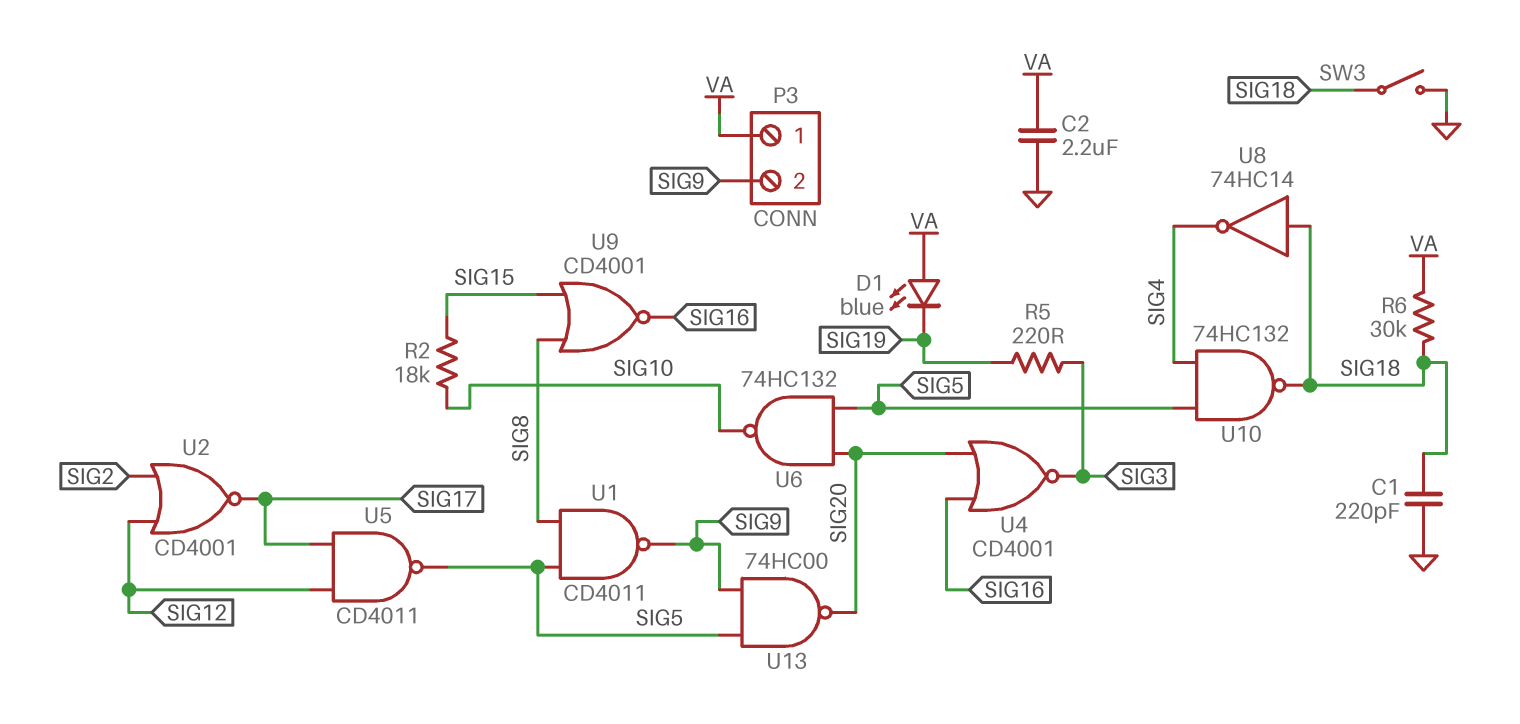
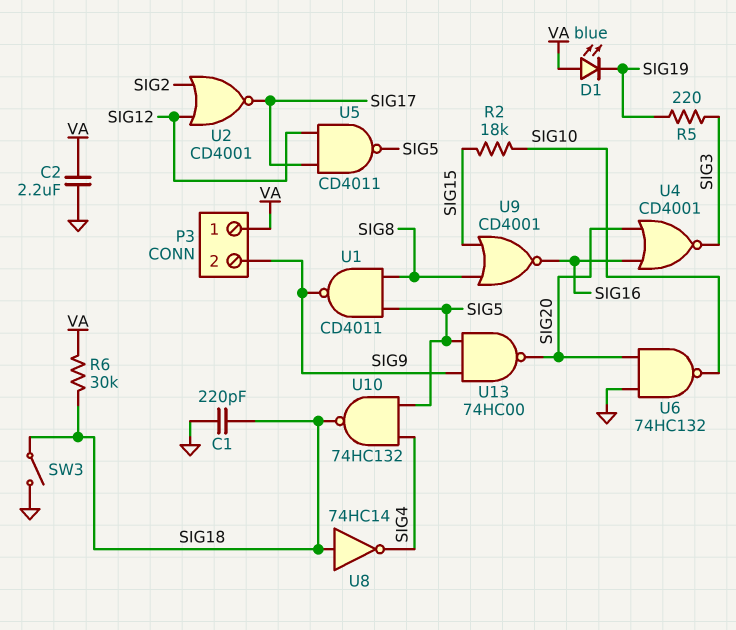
U6: NAND 74HC132 (in SIG5, in SIG20, out SIG10) -> NAND 74HC132 (in GND, in SIG20, out SIG10)

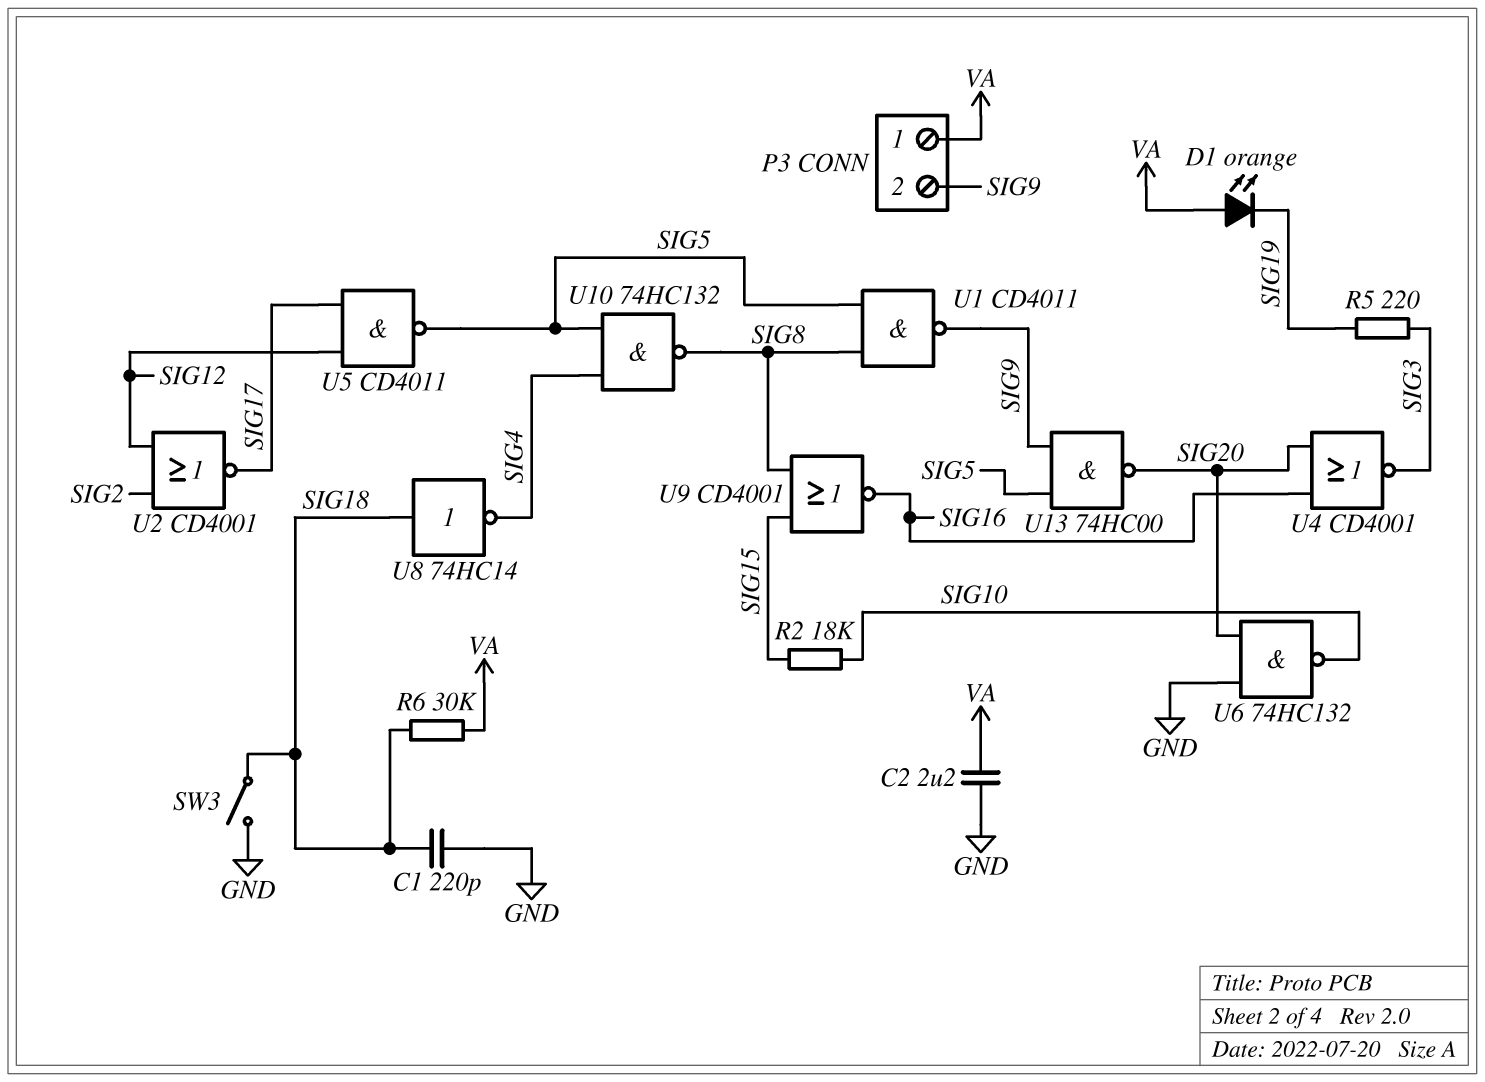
D1: LED blue (A VA, K SIG19) -> LED orange (A VA, K SIG19)
U10: NAND 74HC132 (in SIG4, in SIG5, out SIG18) -> NAND 74HC132 (in SIG4, in SIG5, out SIG8)

